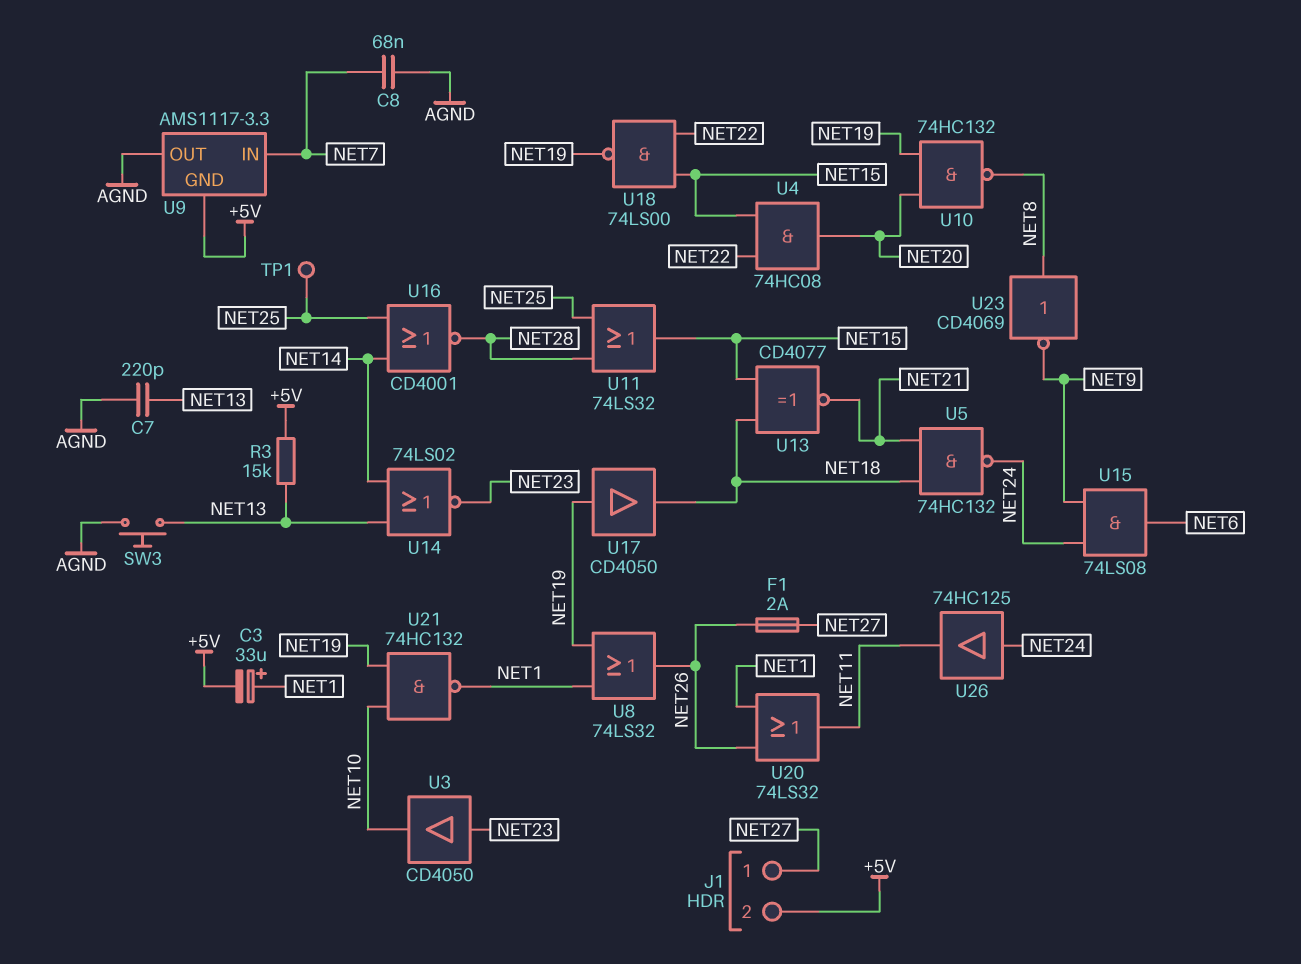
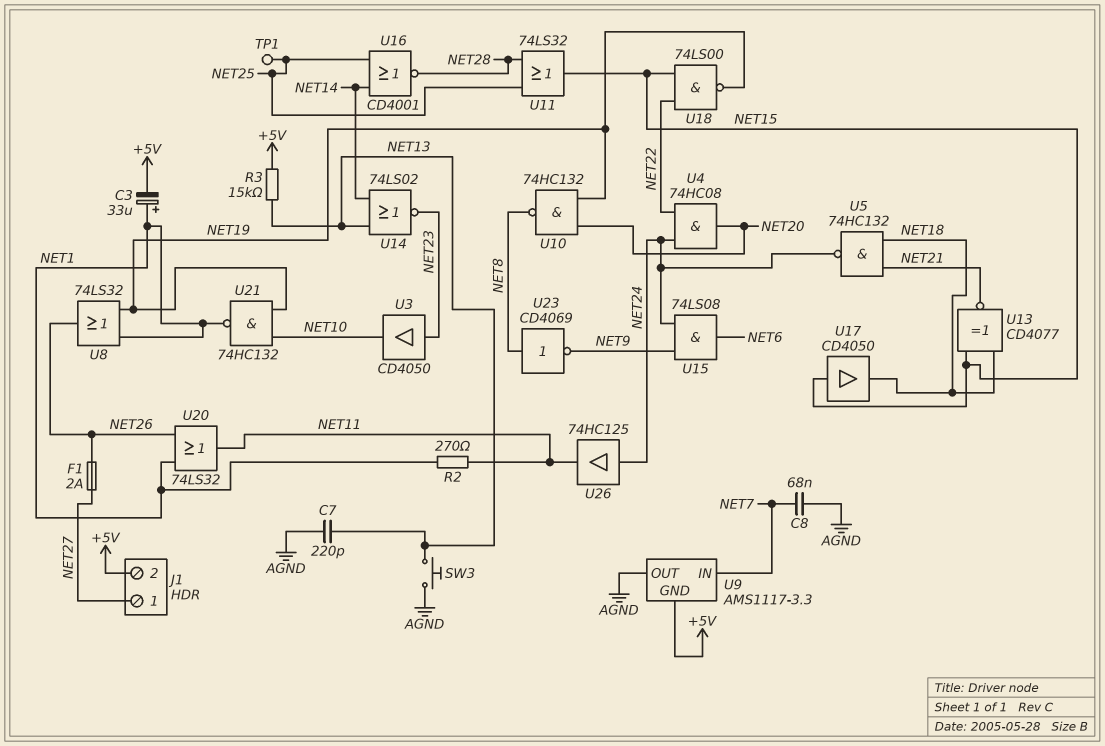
R2: none -> 270 (NET1, NET11)
U4: AND 74HC08 (in NET15, in NET22, out NET20) -> AND 74HC08 (in NET22, in NET24, out NET20)
U17: buffer CD4050 (in NET19, out NET18) -> buffer CD4050 (in NET15, out NET18)

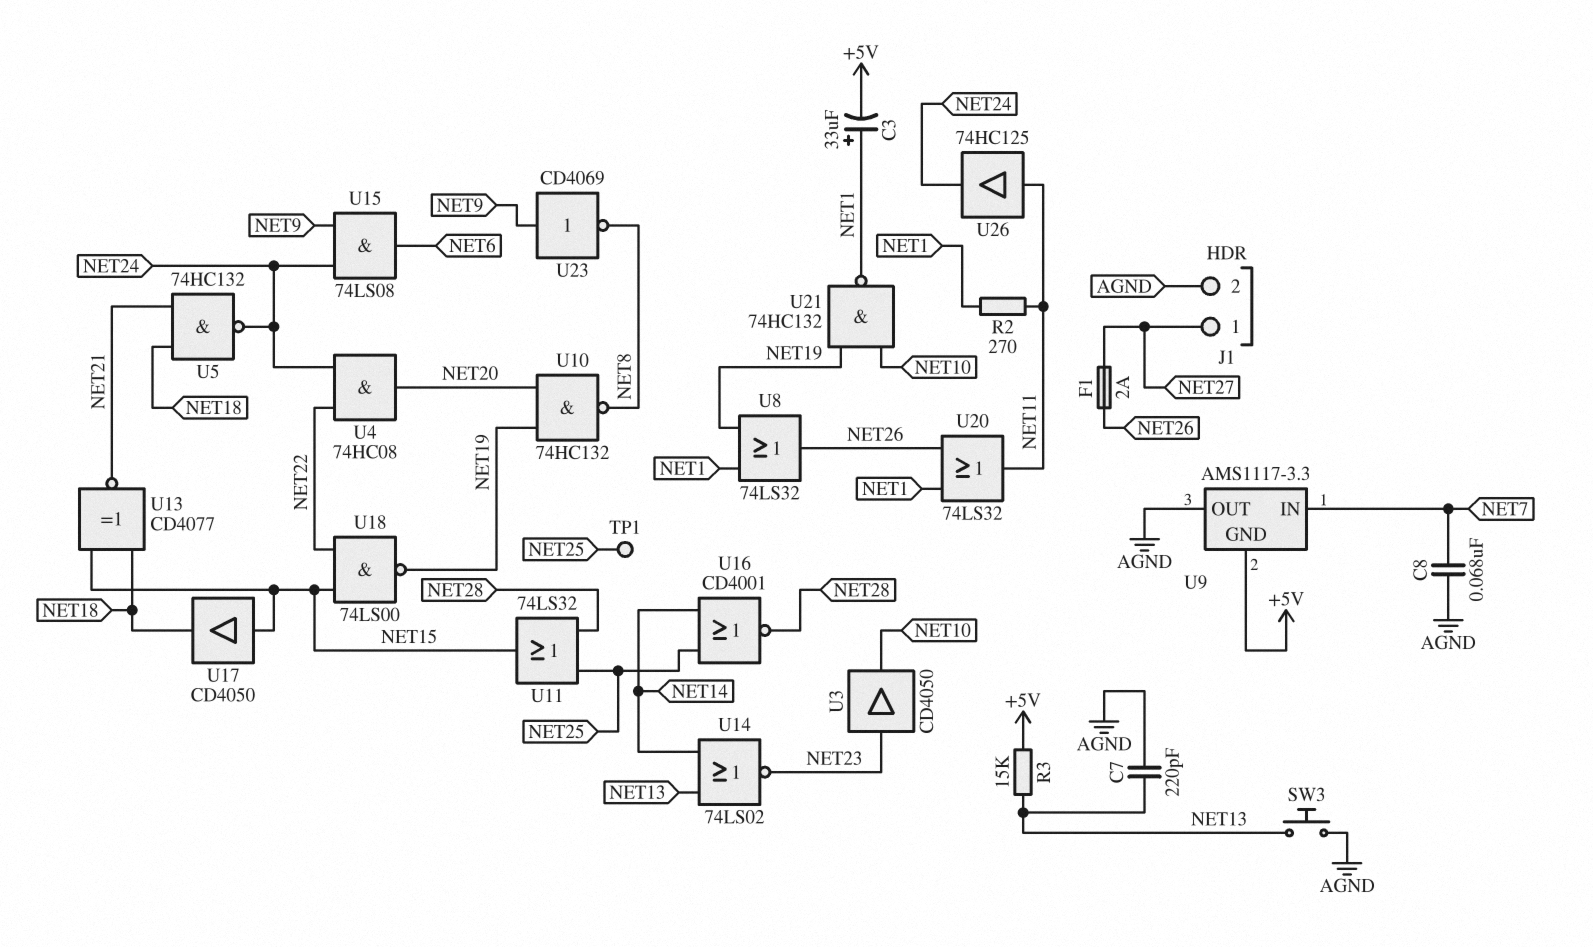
J1 pin 2: +5V -> AGND
U23: NOT CD4069 (in NET8, out NET9) -> NOT CD4069 (in NET9, out NET8)
U26: buffer 74HC125 (in NET24, out NET11) -> buffer 74HC125 (in NET11, out NET24)

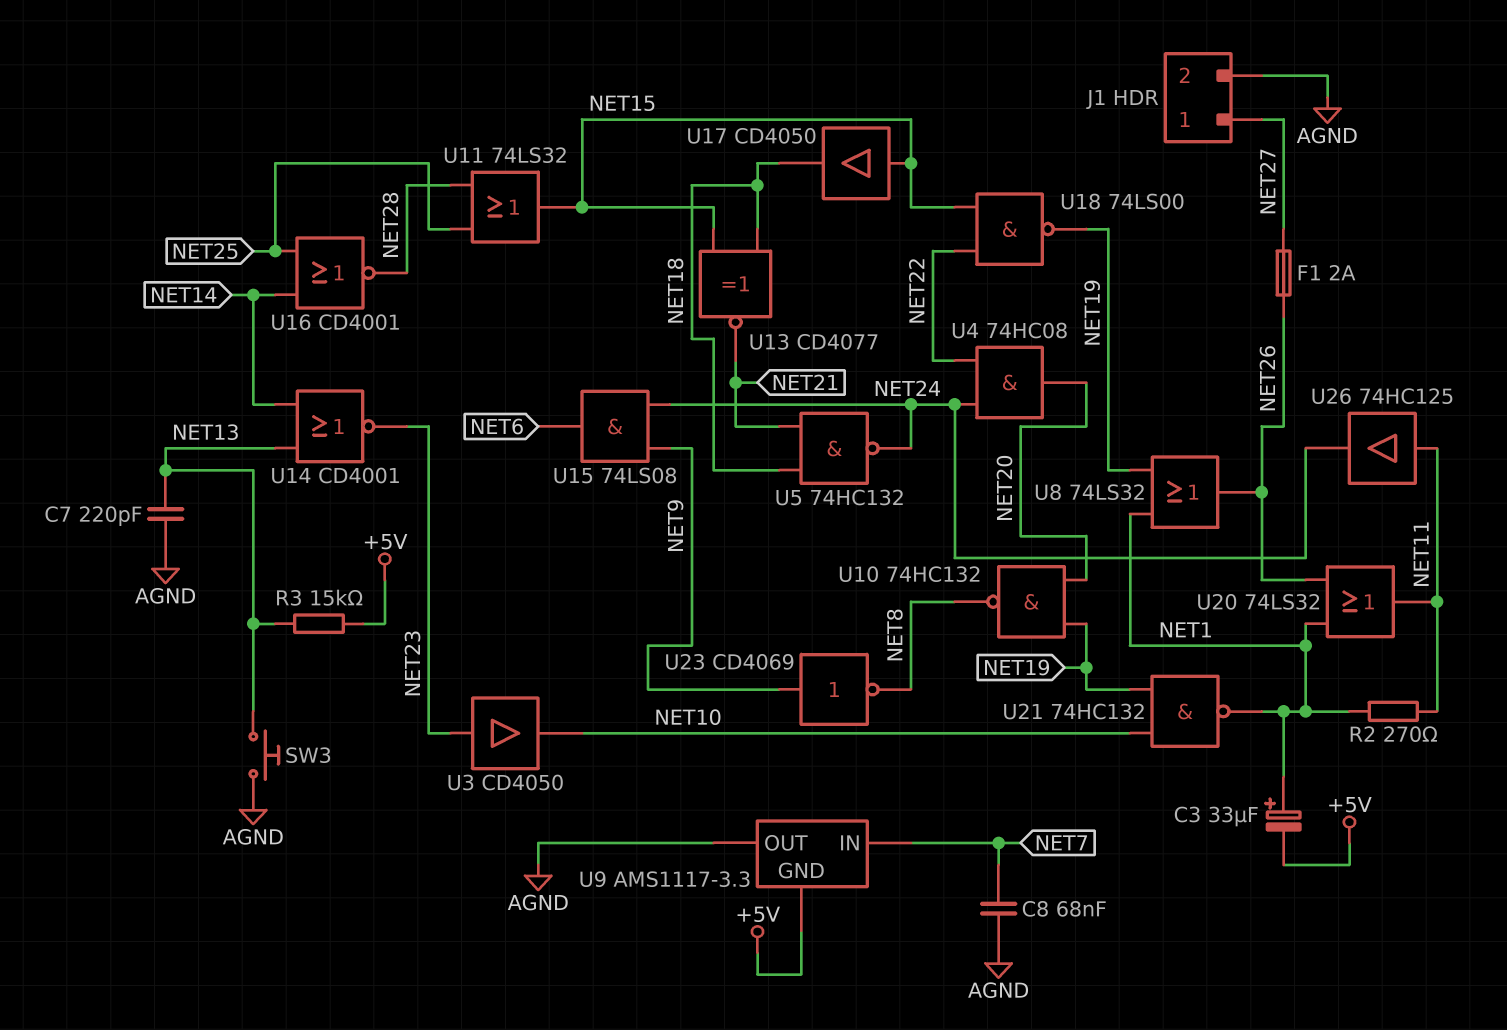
TP1: test point (NET25) -> none
U14: NOR 74LS02 (in NET13, in NET14, out NET23) -> NOR CD4001 (in NET13, in NET14, out NET23)

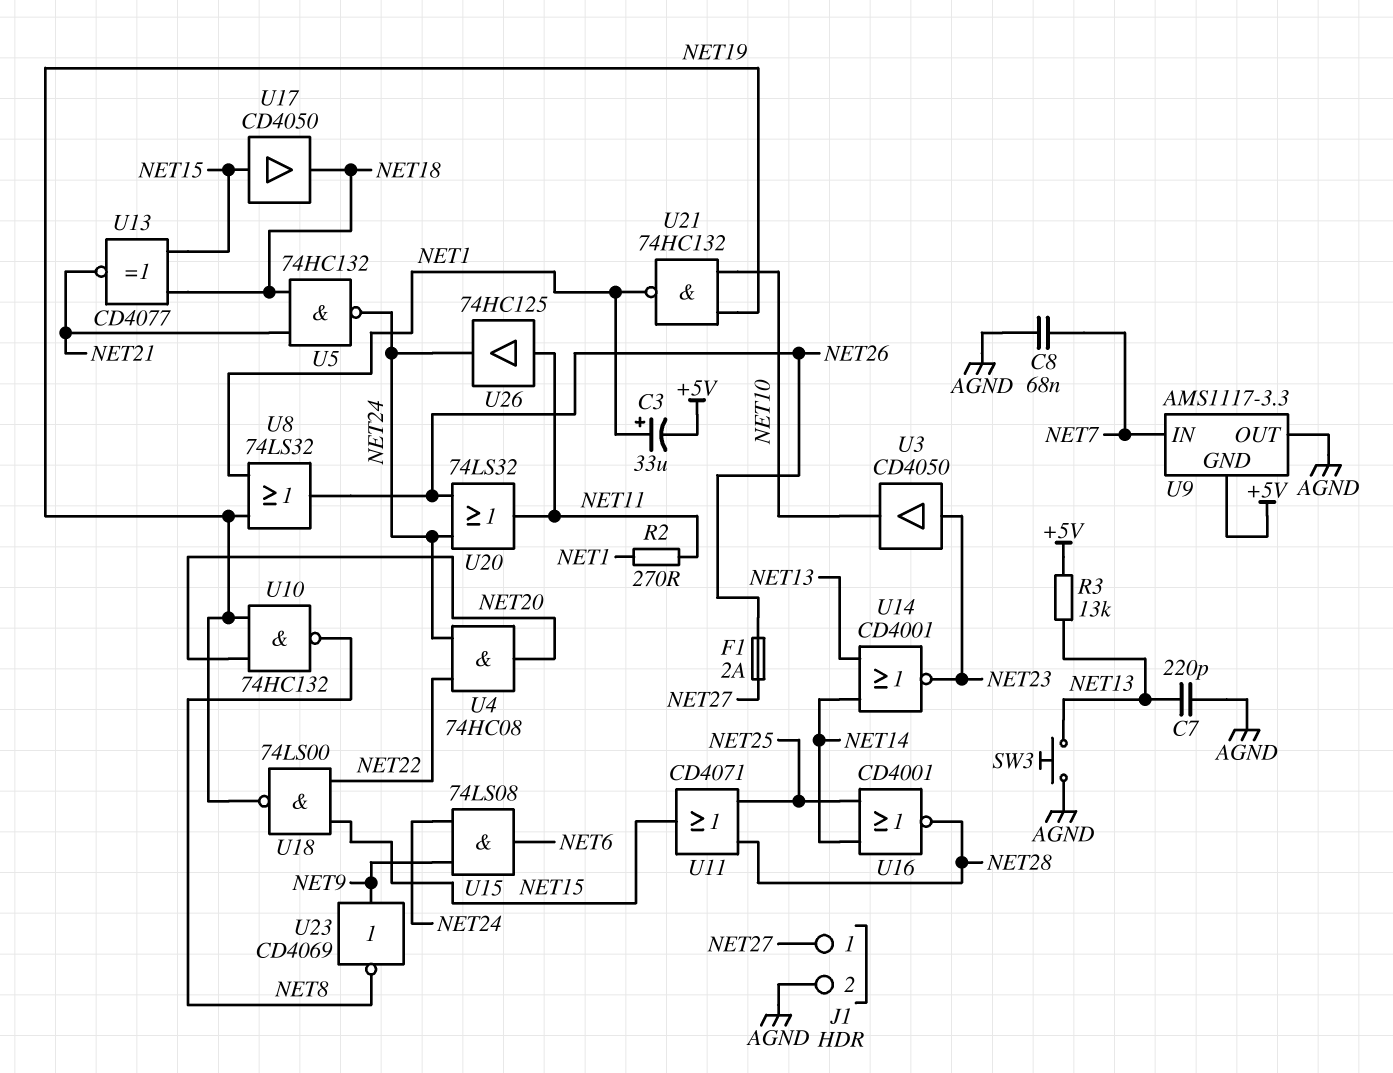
R3: 15k (+5V, NET13) -> 13k (+5V, NET13)
U11: OR 74LS32 (in NET25, in NET28, out NET15) -> OR CD4071 (in NET25, in NET28, out NET15)
U20: OR 74LS32 (in NET1, in NET26, out NET11) -> OR 74LS32 (in NET24, in NET26, out NET11)

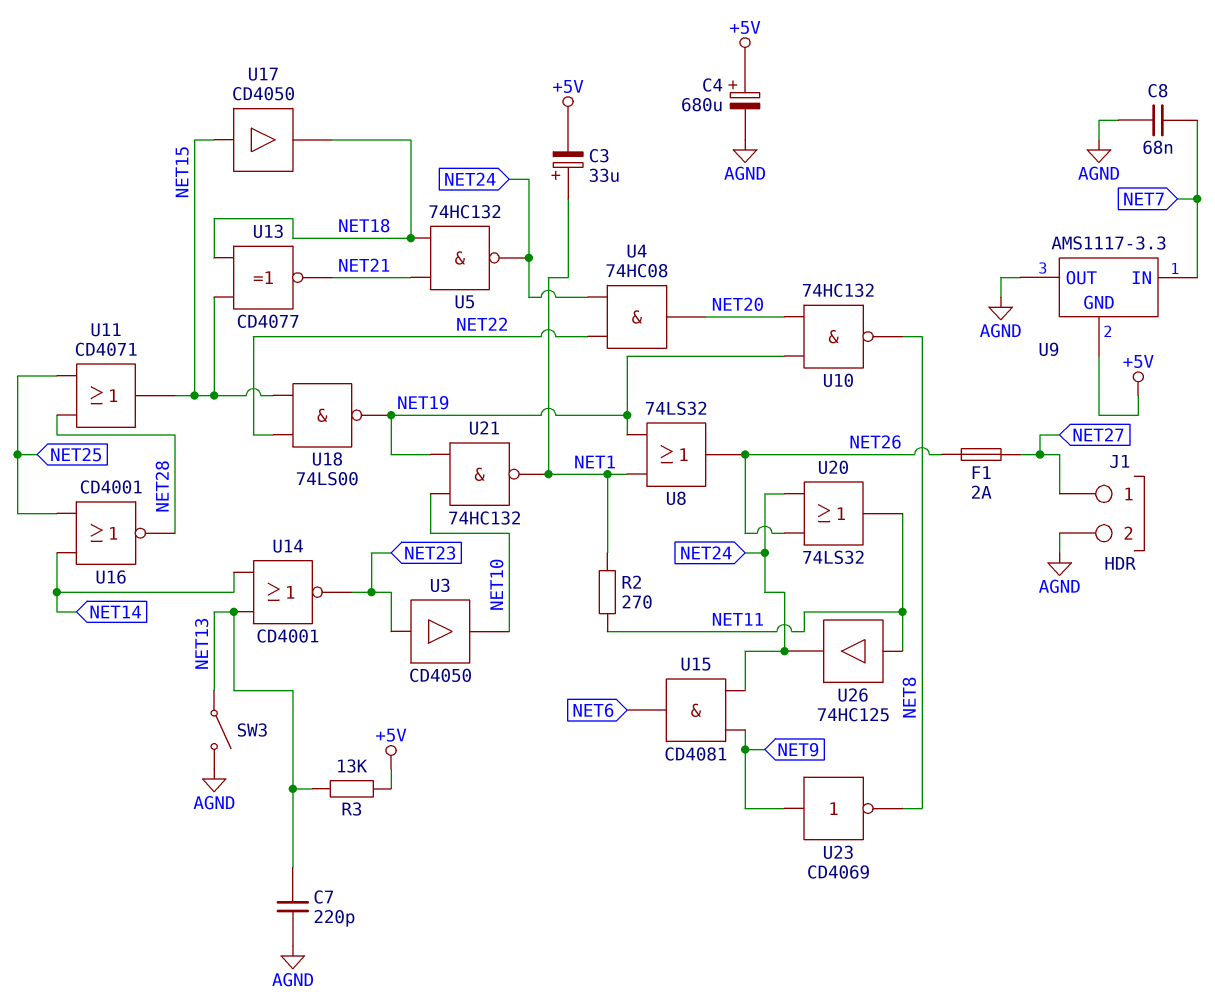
C4: none -> 680uF (plus +5V, minus AGND)
SW3: button (AGND, NET13) -> switch (AGND, NET13)
U15: AND 74LS08 (in NET9, in NET24, out NET6) -> AND CD4081 (in NET9, in NET24, out NET6)

